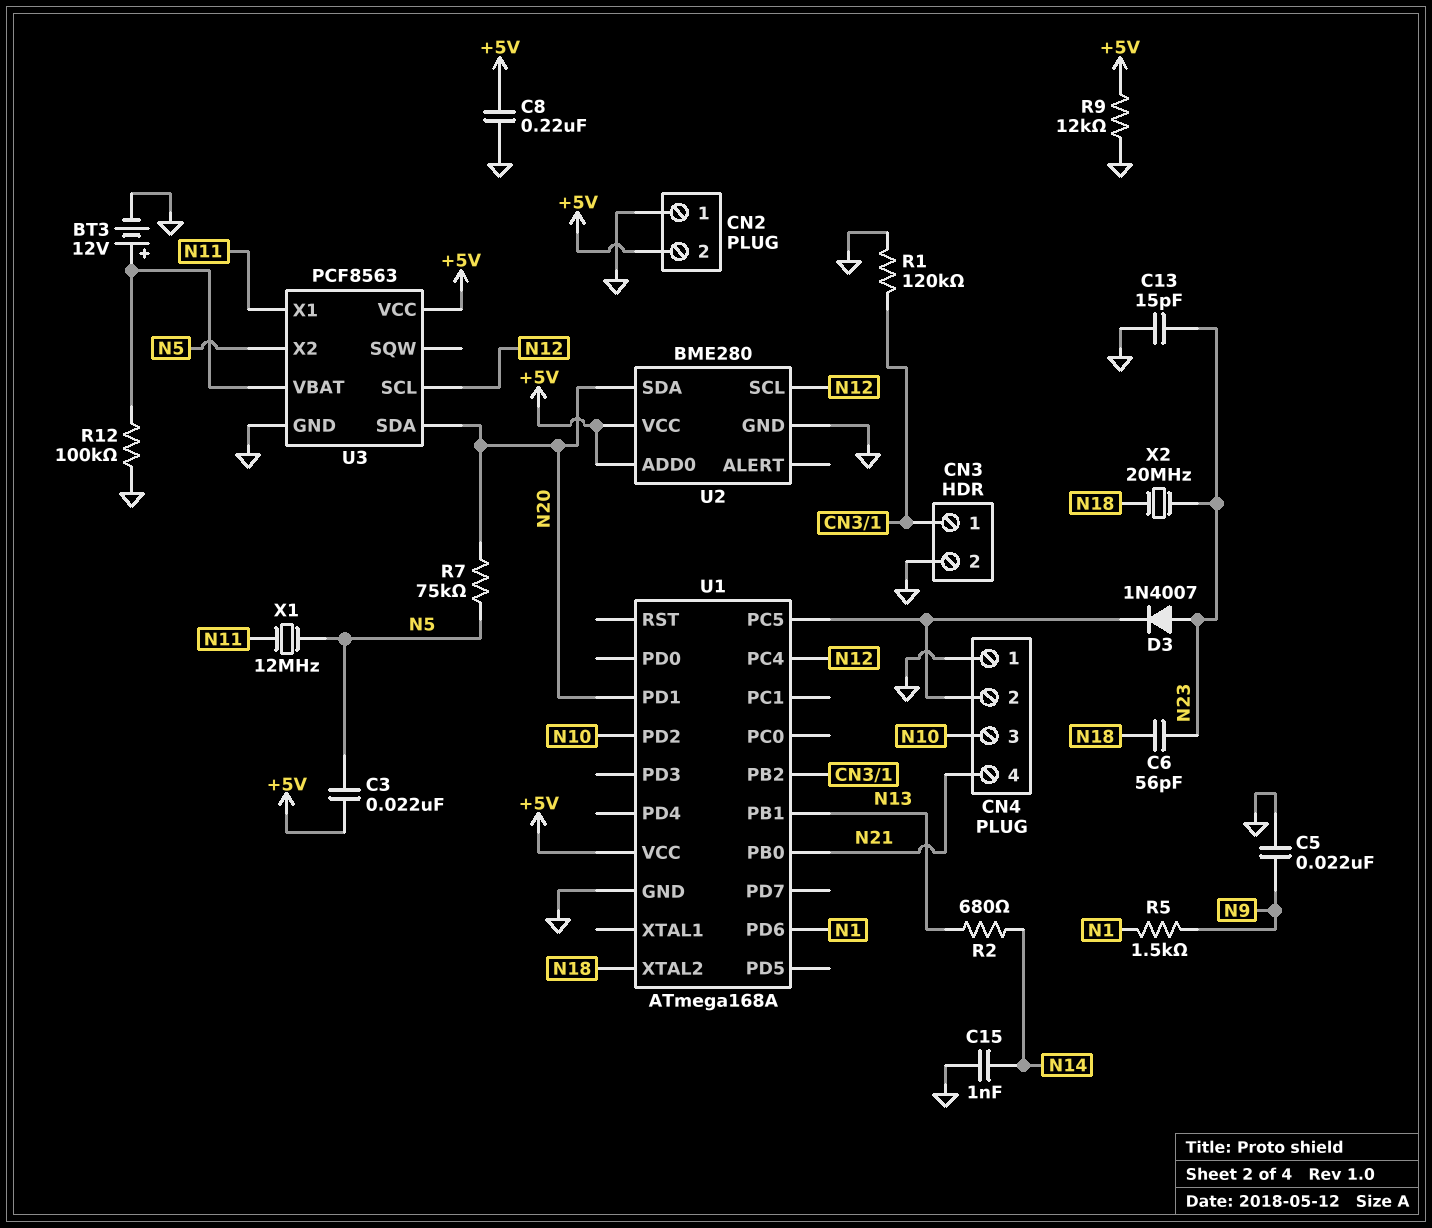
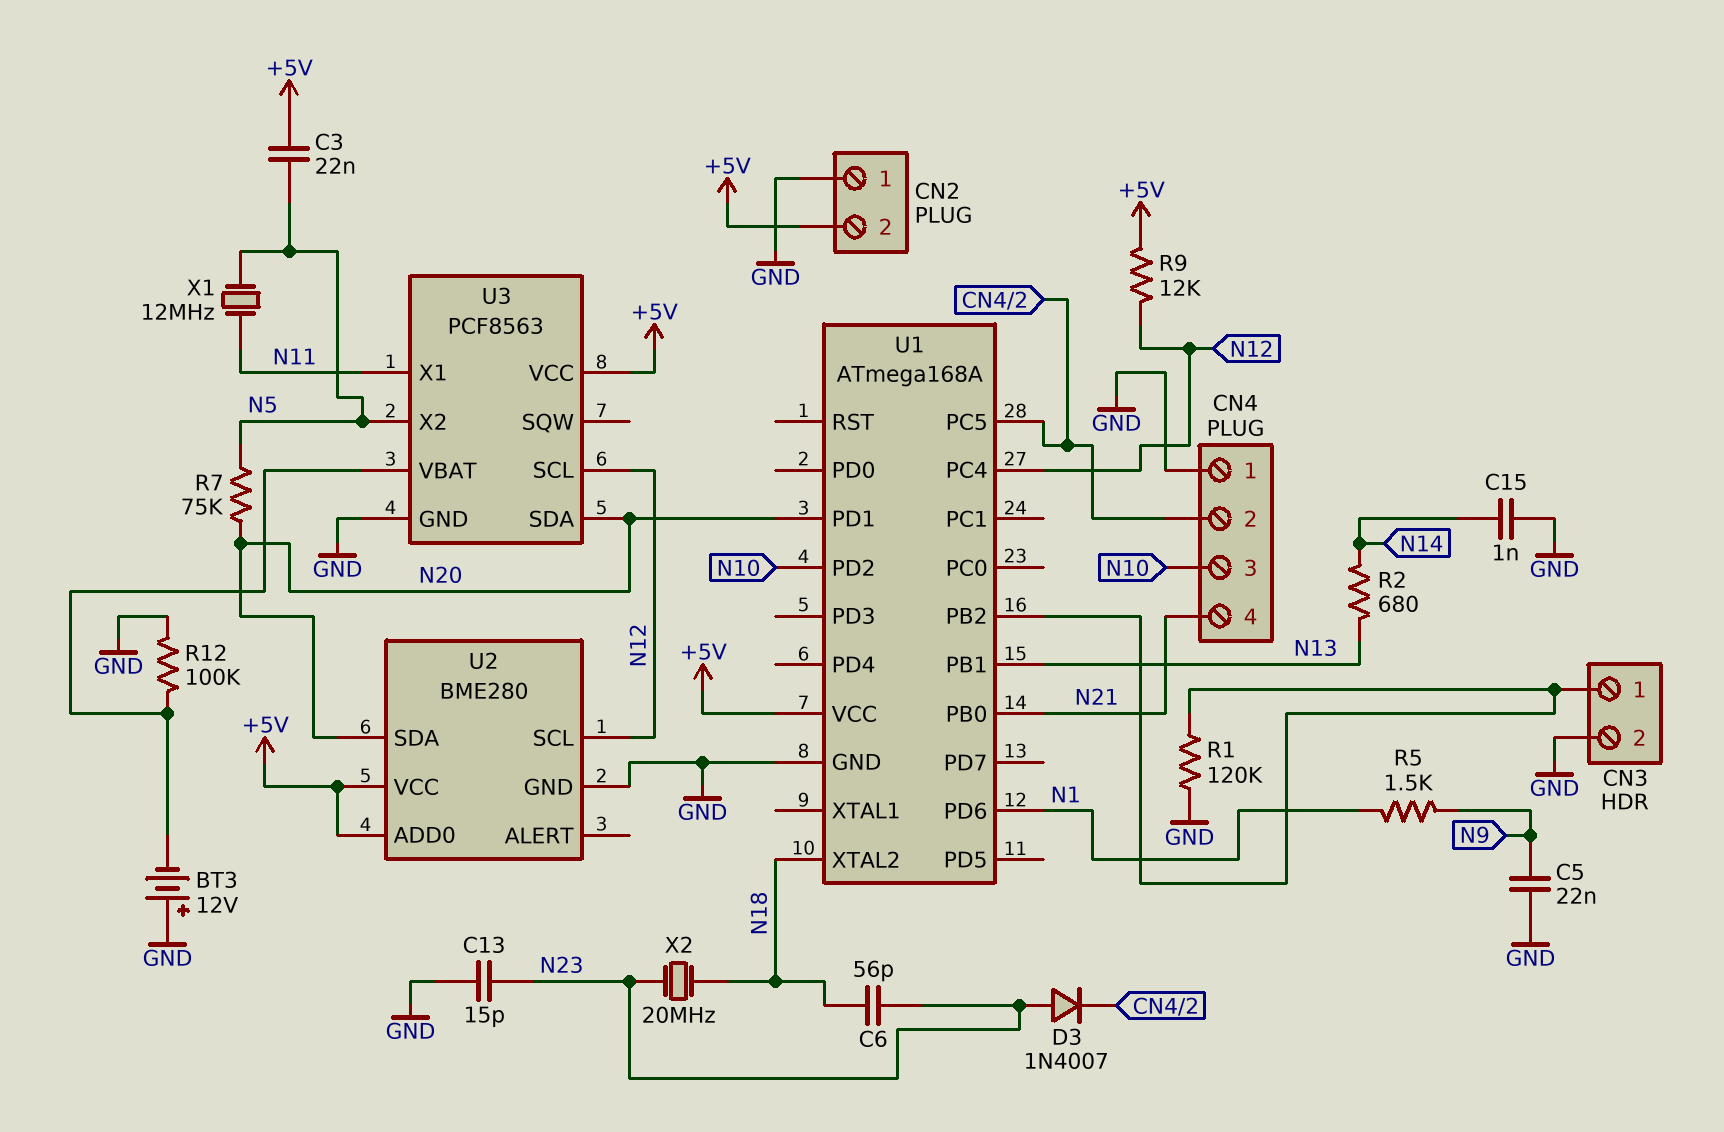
BT3: 12V (plus U3/VBAT, minus GND) -> 12V (plus GND, minus U3/VBAT)
C8: 220nF (+5V, GND) -> none
R9: 12k (+5V, GND) -> 12k (+5V, N12)

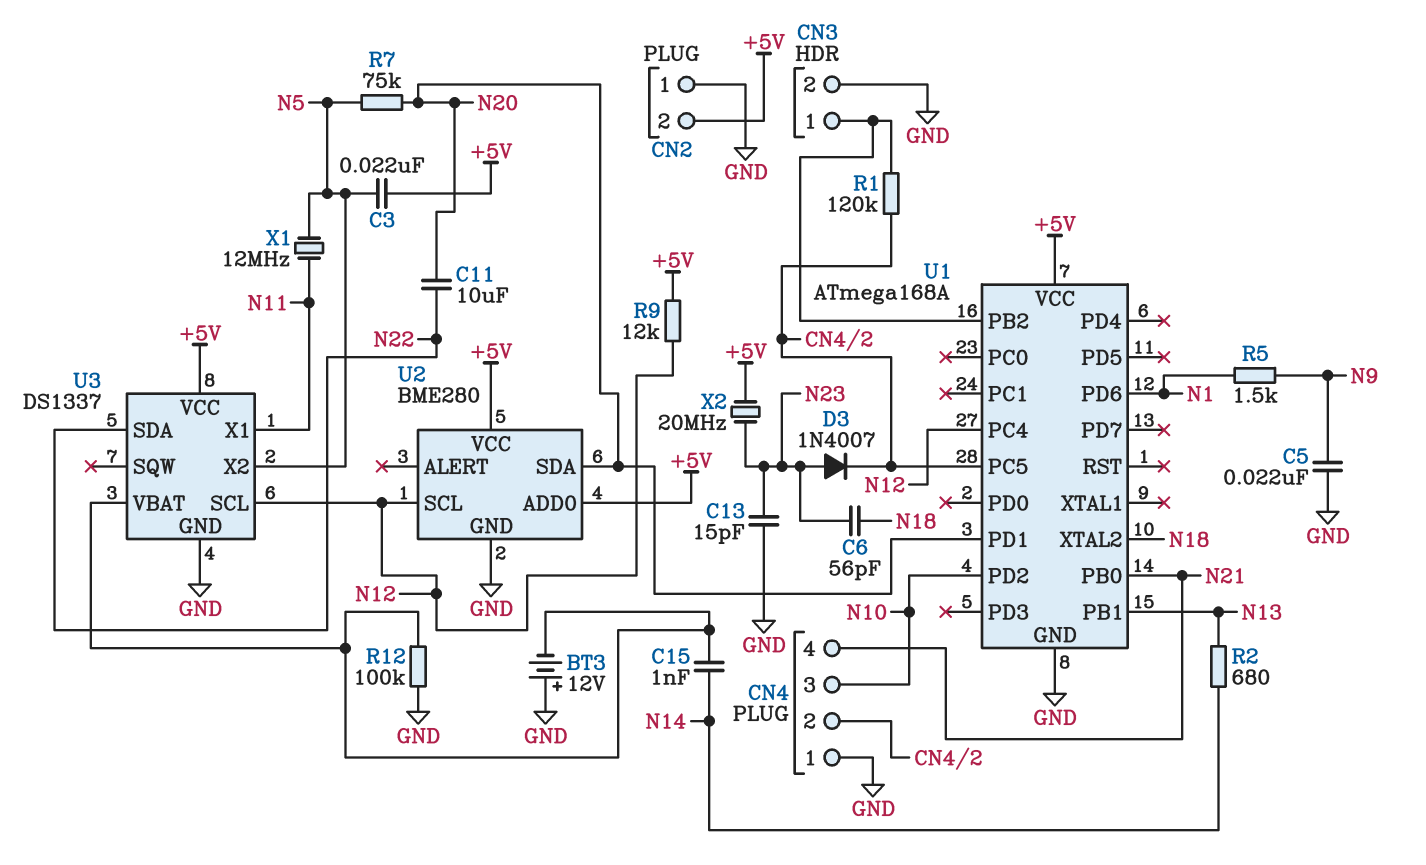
C11: none -> 10uF (N20, N22)
C15: 1nF (GND, N14) -> 1nF (N14, U3/VBAT)
R1: 120k (CN3/1, GND) -> 120k (CN3/1, CN4/2)
U3: PCF8563 -> DS1337
U3 pin SDA: N20 -> N22
X2: 20MHz (N18, N23) -> 20MHz (+5V, N23)

